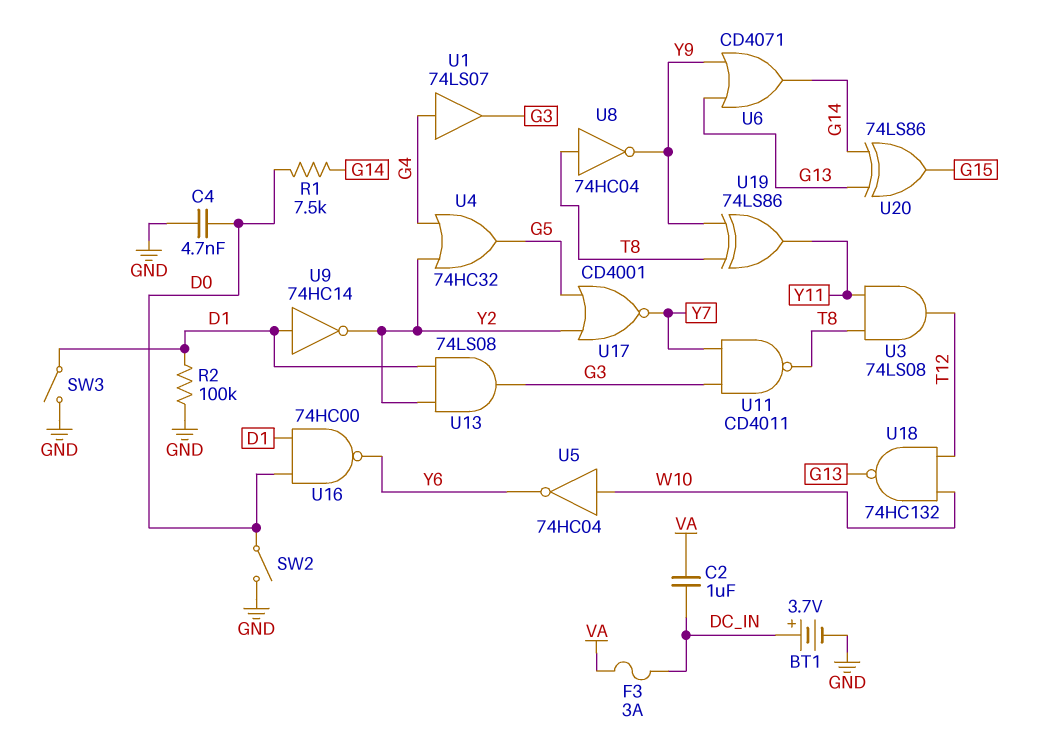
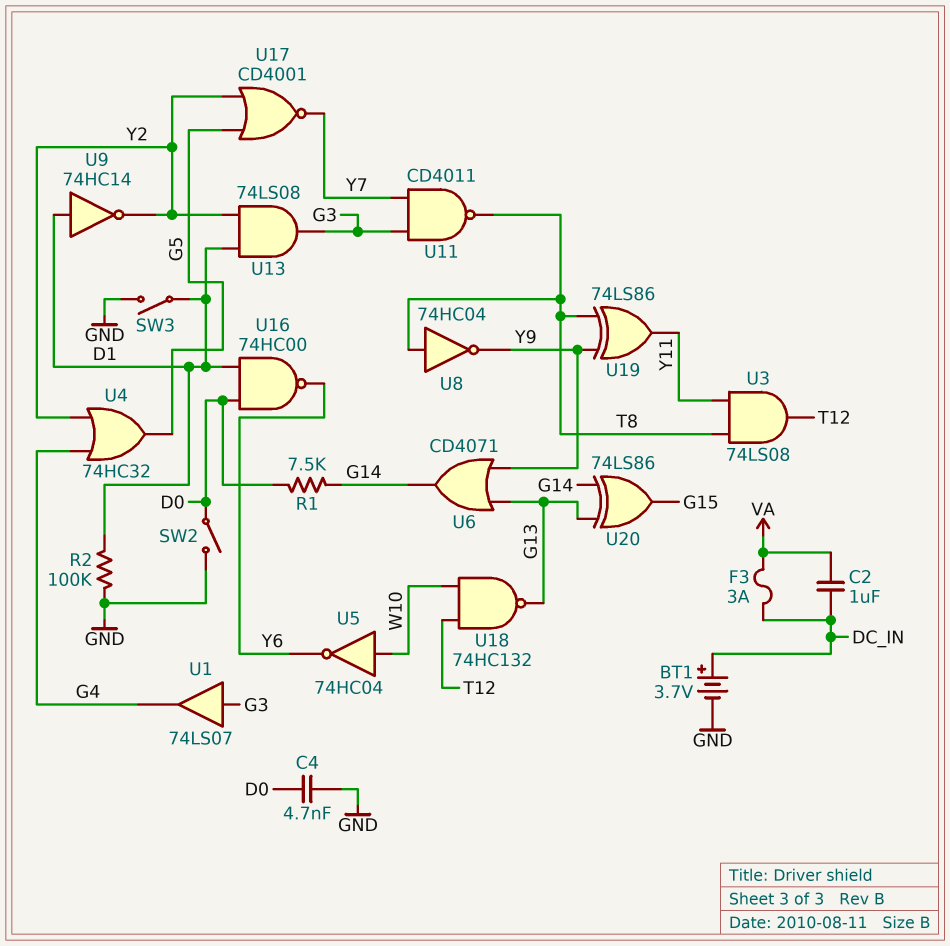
U1: buffer 74LS07 (in G4, out G3) -> buffer 74LS07 (in G3, out G4)

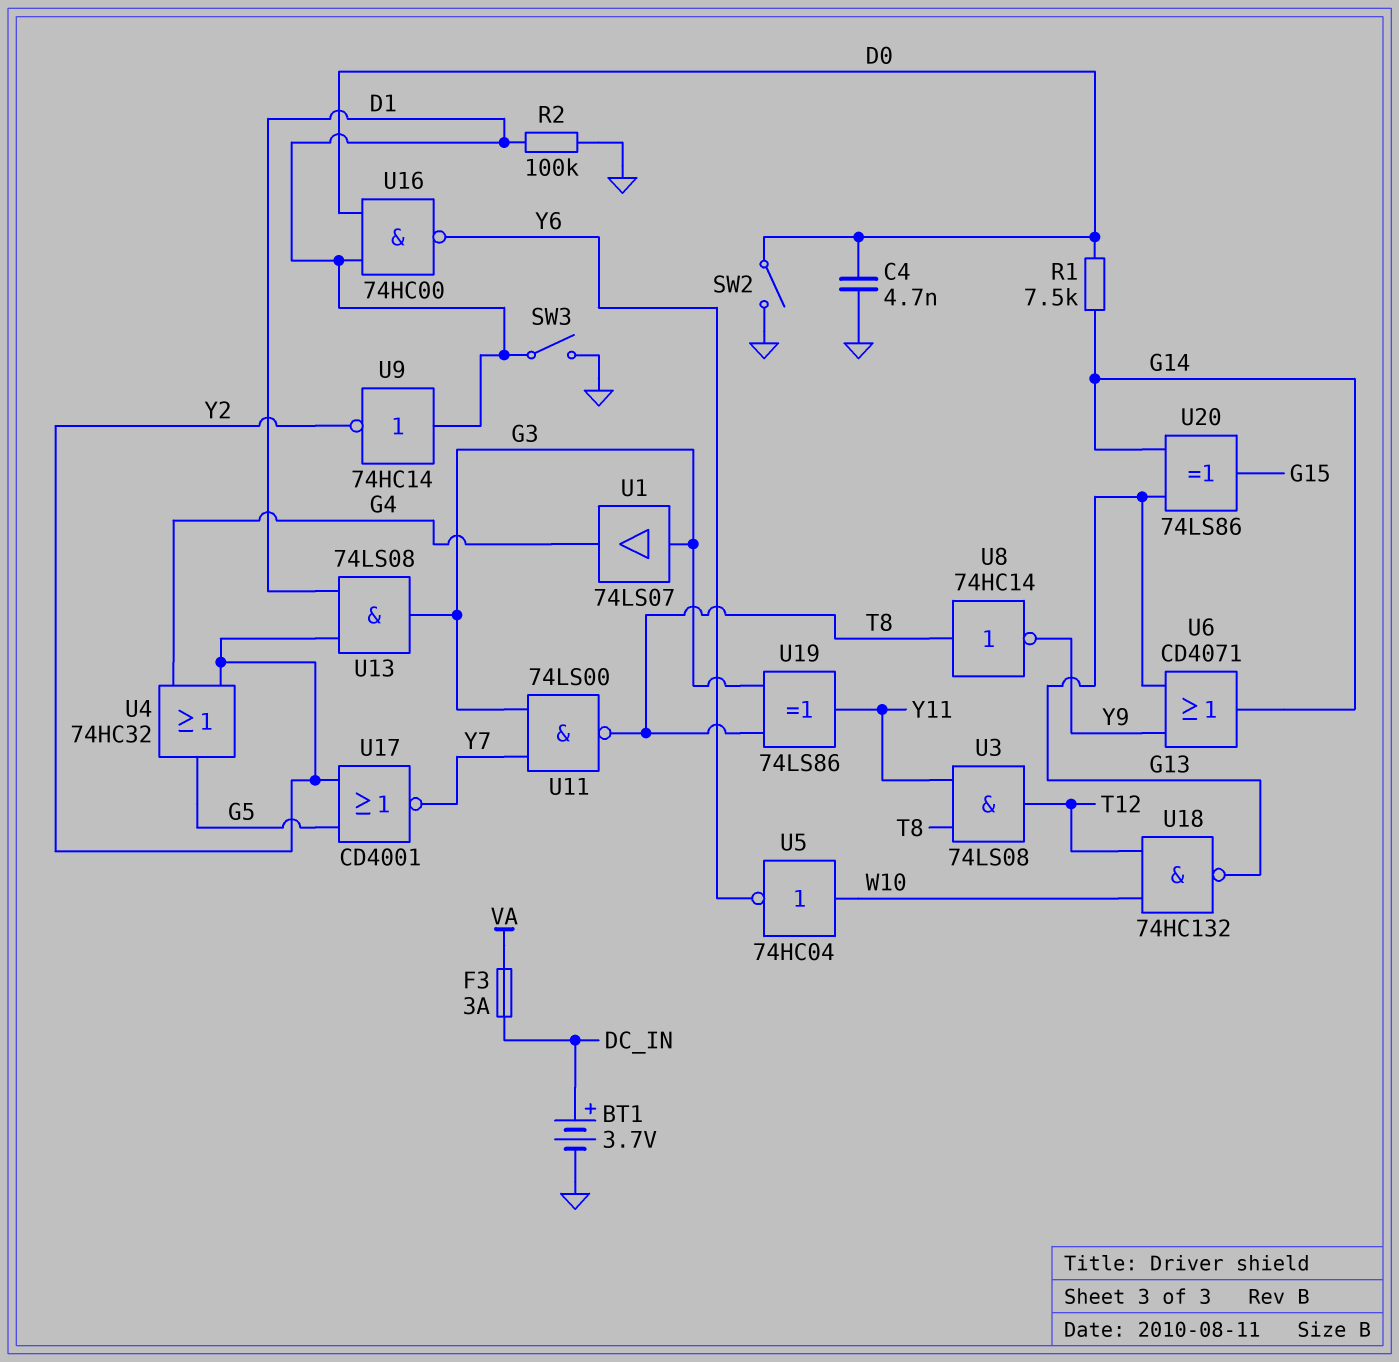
C2: 1uF (DC_IN, VA) -> none
U8: NOT 74HC04 (in T8, out Y9) -> NOT 74HC14 (in T8, out Y9)
U11: NAND CD4011 (in G3, in Y7, out T8) -> NAND 74LS00 (in G3, in Y7, out T8)
U19: XOR 74LS86 (in T8, in Y9, out Y11) -> XOR 74LS86 (in G3, in T8, out Y11)

